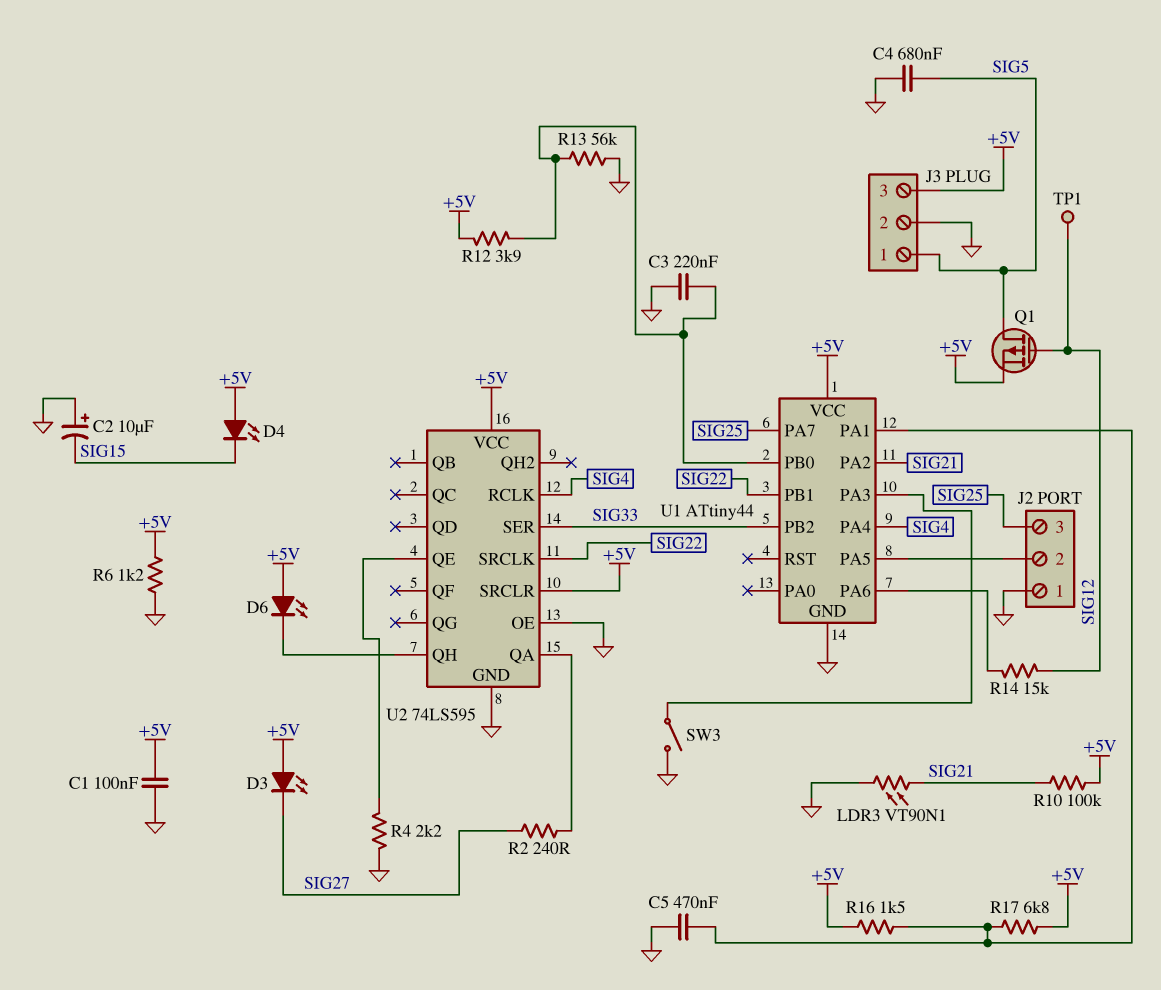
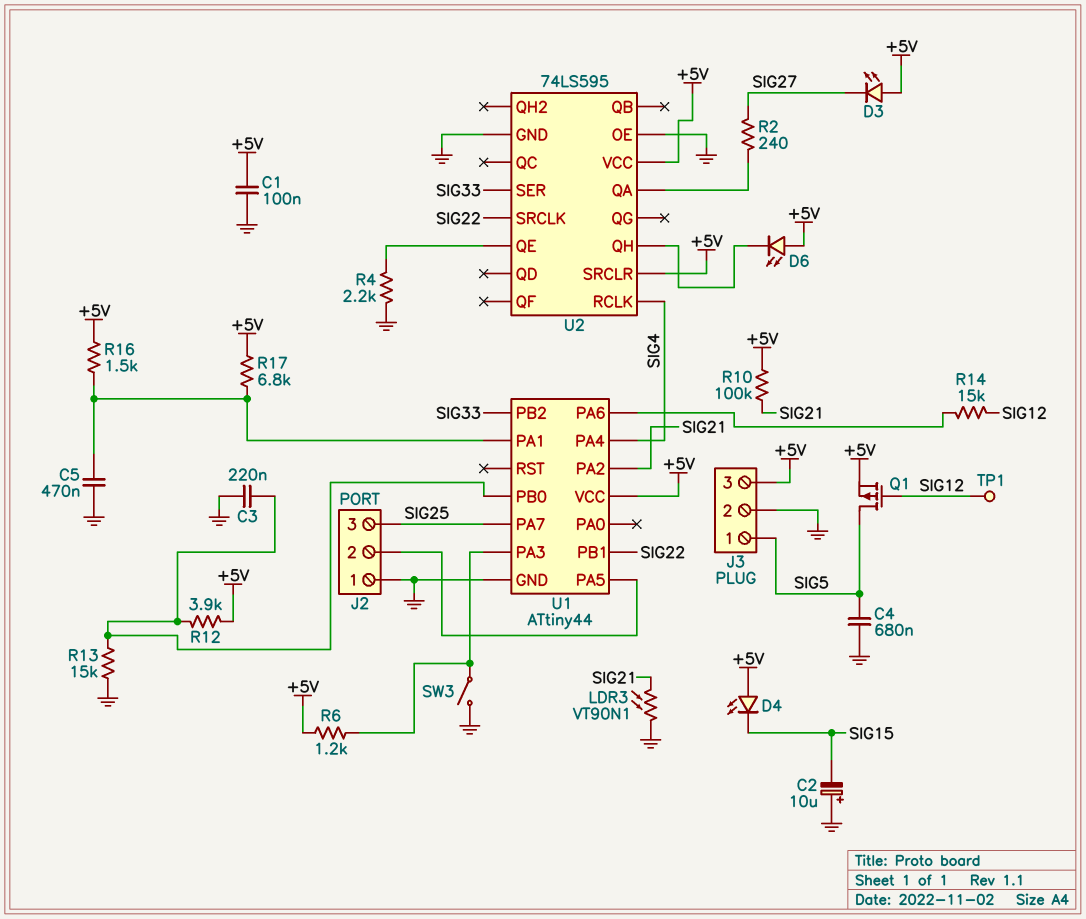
R6: 1.2k (+5V, GND) -> 1.2k (+5V, U1/PA3)
R13: 56k (GND, U1/PB0) -> 15k (GND, U1/PB0)

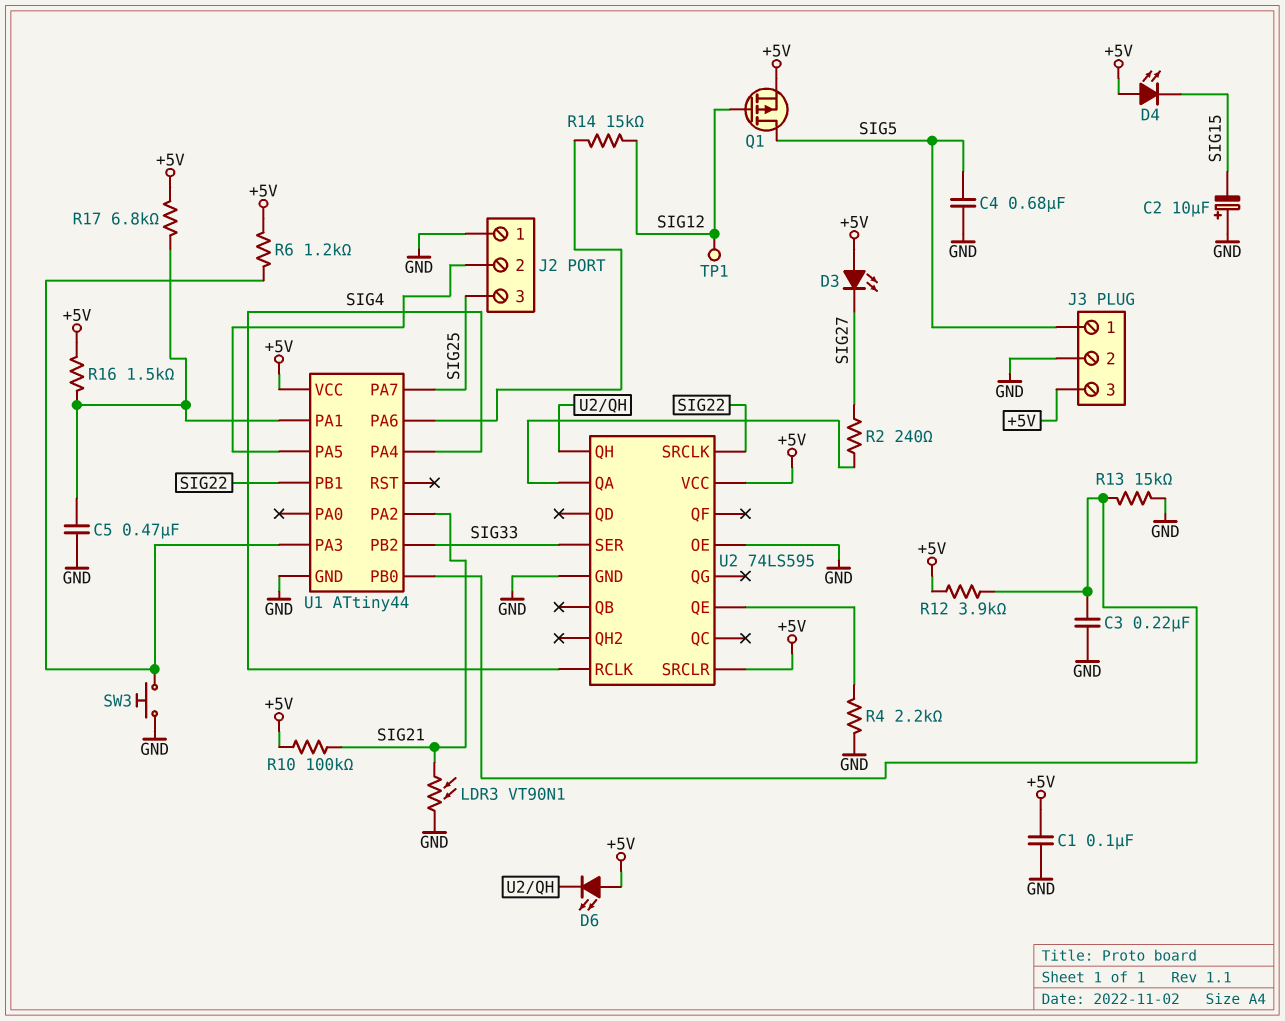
SW3: switch (GND, U1/PA3) -> button (GND, U1/PA3)

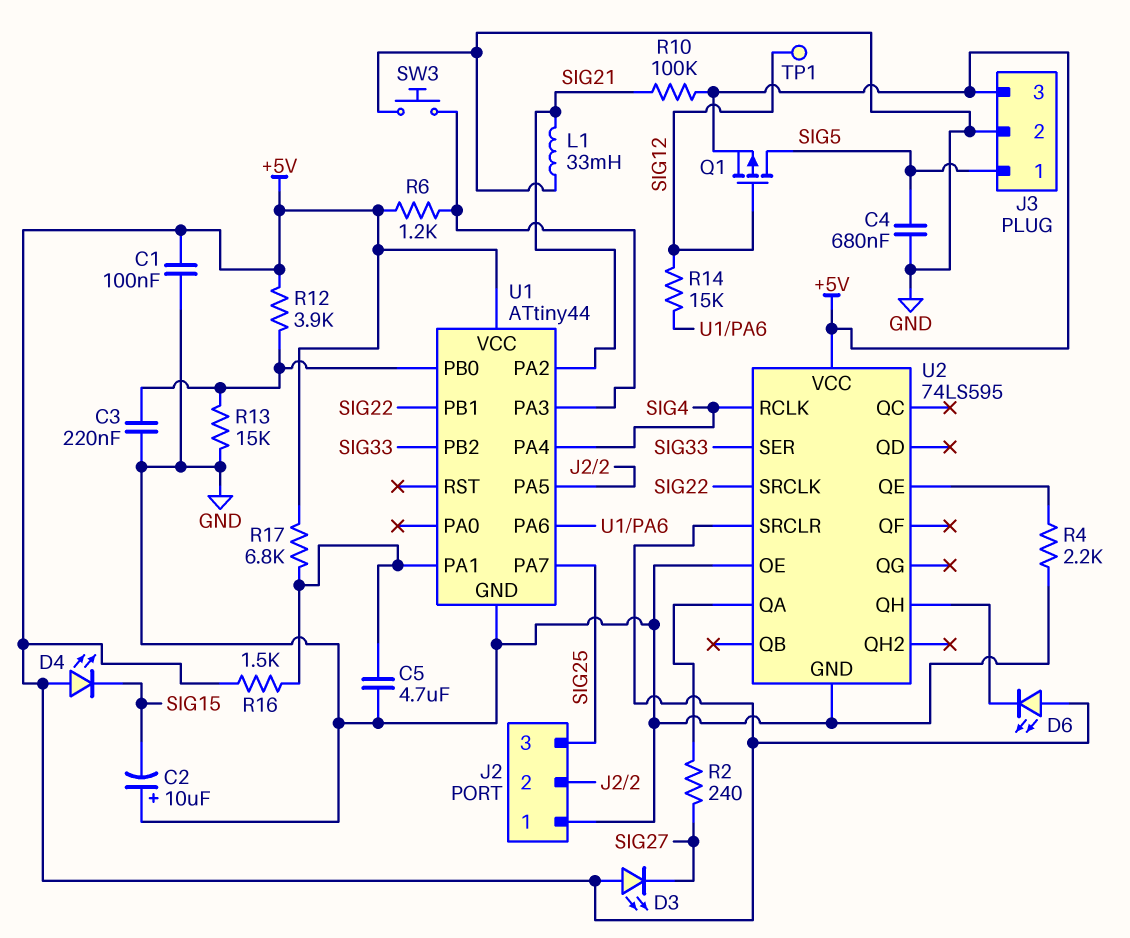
C5: 470nF (GND, U1/PA1) -> 4.7uF (GND, U1/PA1)
L1: none -> 33mH (GND, SIG21)
LDR3: VT90N1 (GND, SIG21) -> none

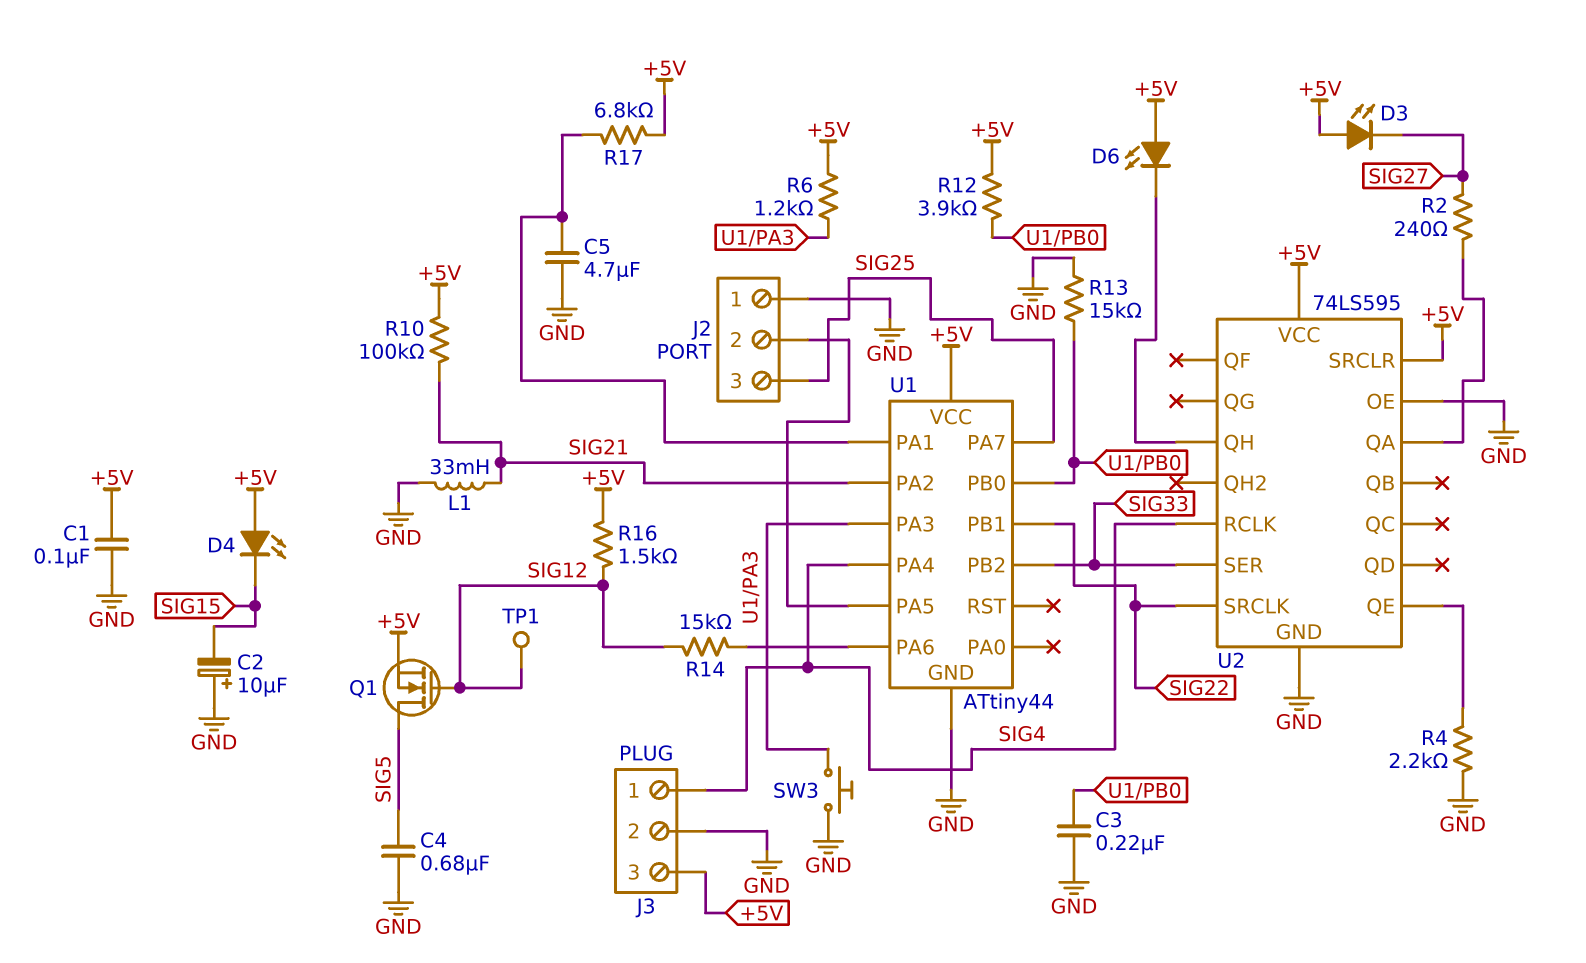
J3 pin 1: SIG5 -> SIG4
Q1: PMOS (G SIG12, D SIG5, S +5V) -> NMOS (G SIG12, D SIG5, S +5V)
R16: 1.5k (+5V, U1/PA1) -> 1.5k (+5V, SIG12)

